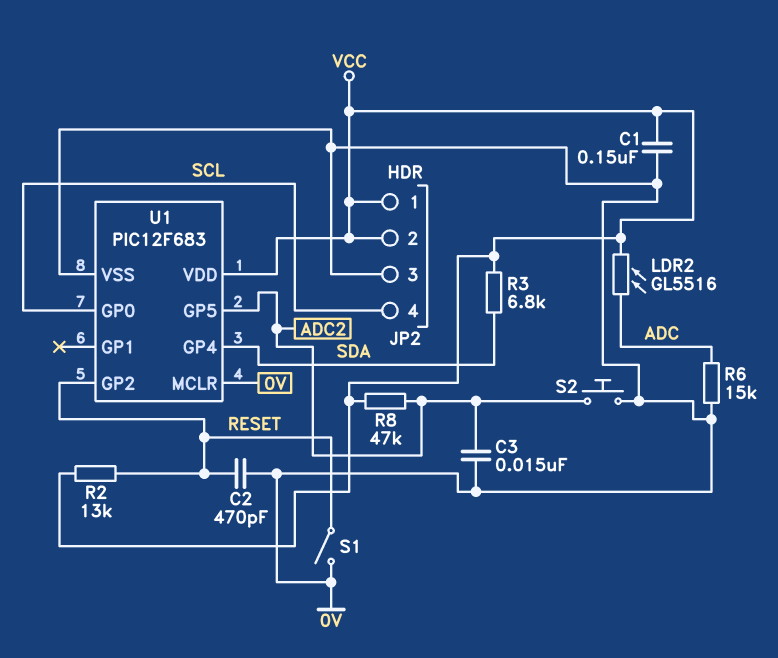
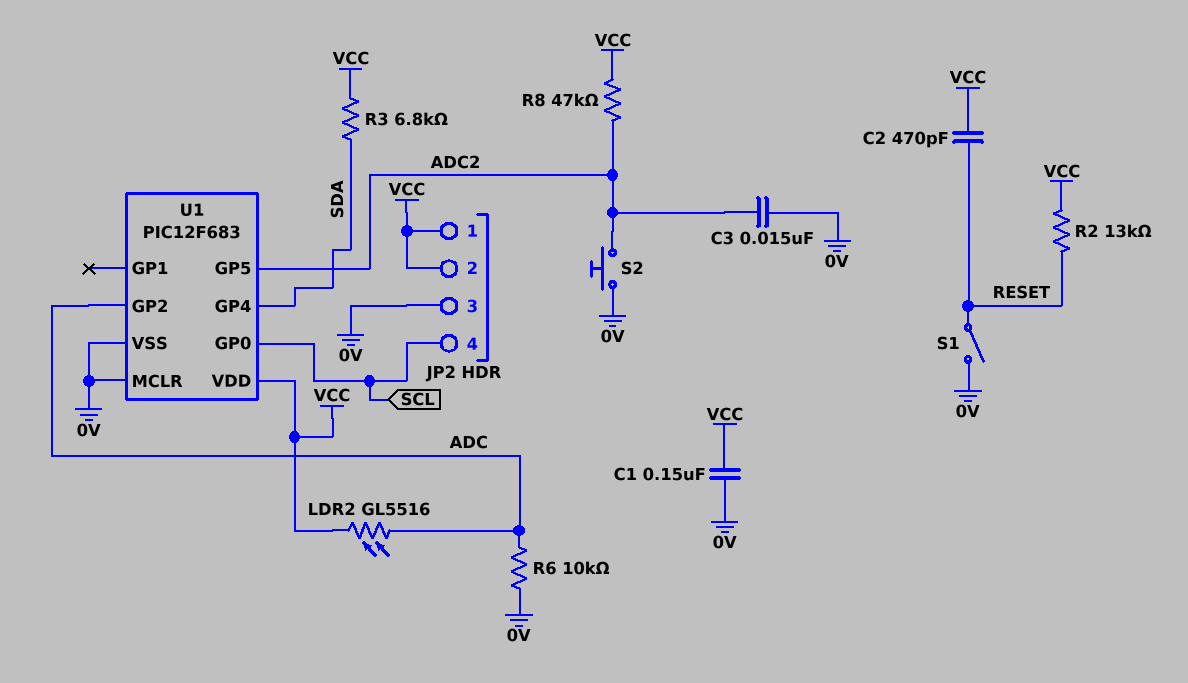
C2: 470pF (0V, RESET) -> 470pF (RESET, VCC)
R6: 15k (0V, ADC) -> 10k (0V, ADC)
U1 pin GP2: RESET -> ADC

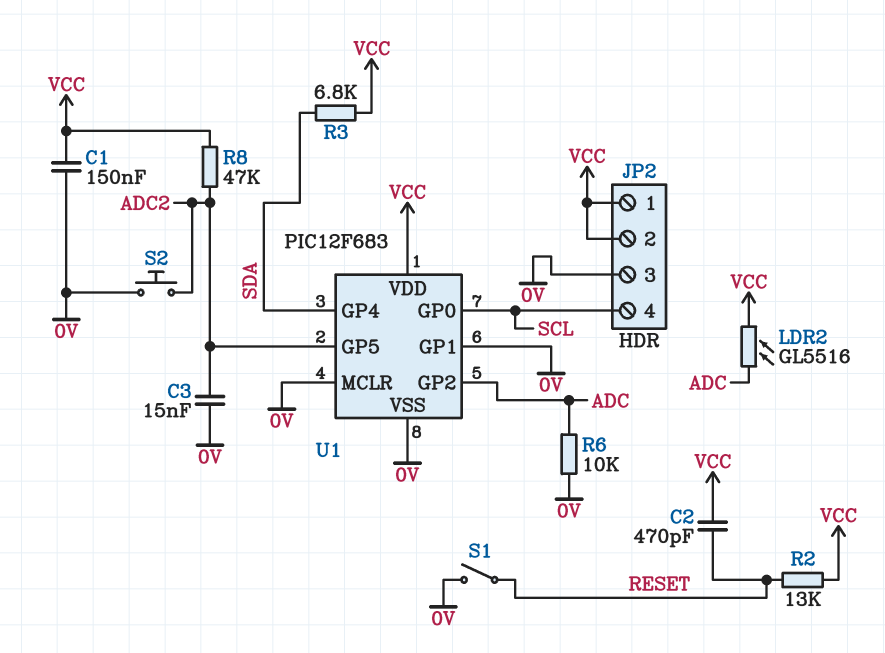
U1 pin GP1: none -> 0V

